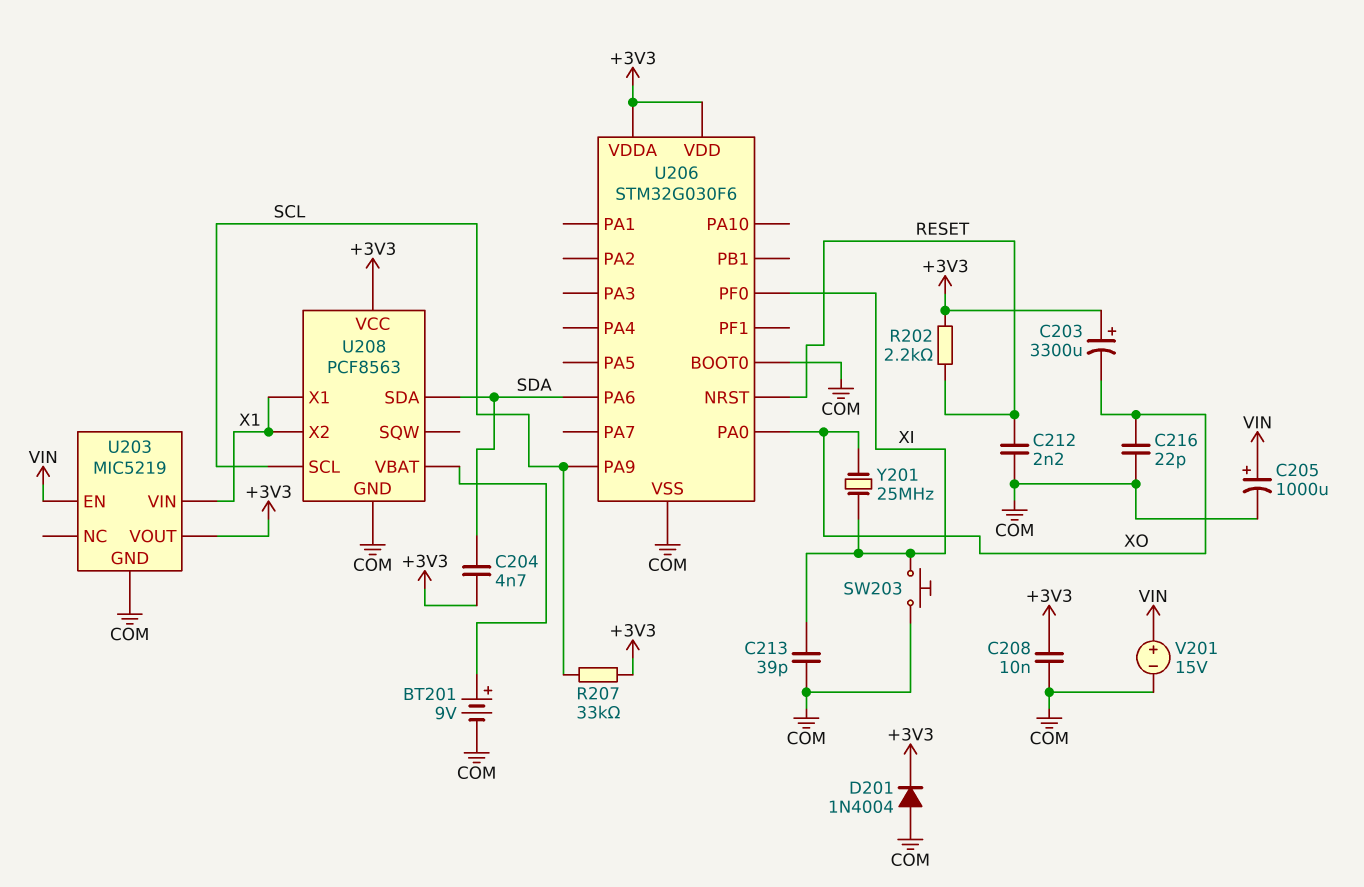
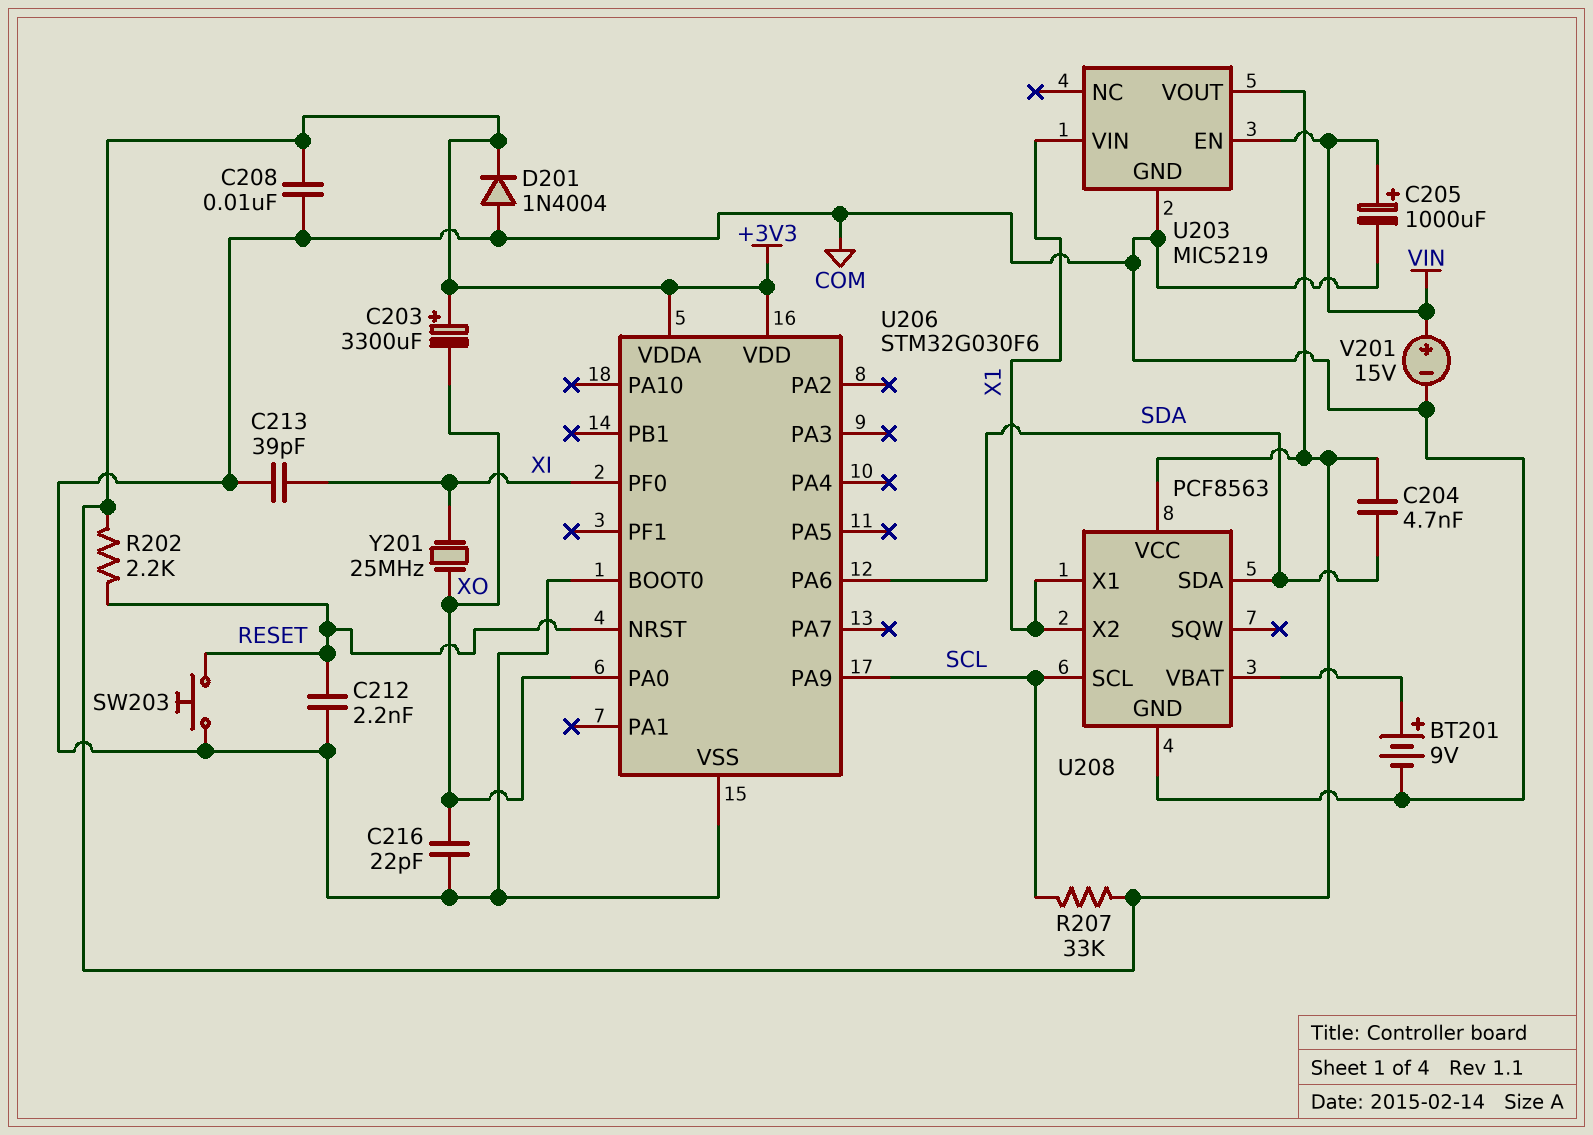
SW203: button (COM, XI) -> button (COM, RESET)

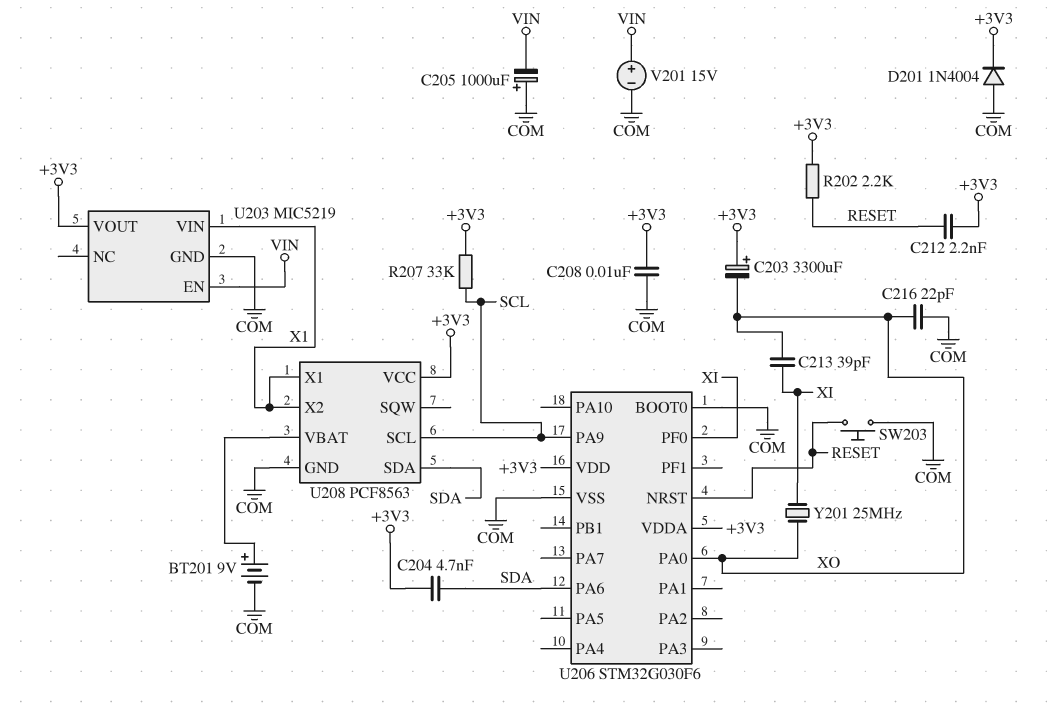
C205: 1000uF (plus VIN, minus COM) -> 1000uF (plus COM, minus VIN)
C212: 2.2nF (COM, RESET) -> 2.2nF (+3V3, RESET)
C213: 39pF (COM, XI) -> 39pF (XI, XO)

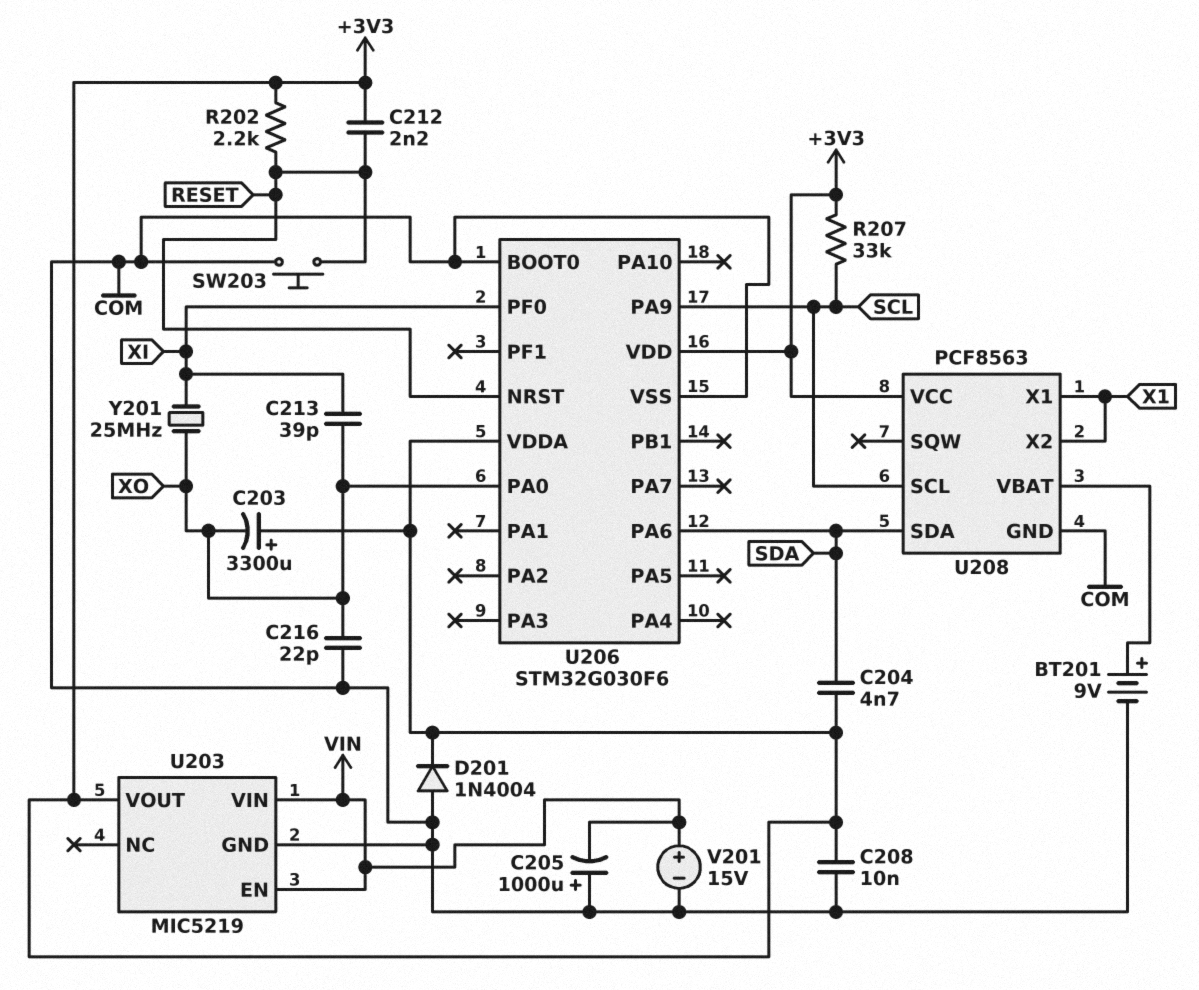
U203 pin VIN: X1 -> VIN

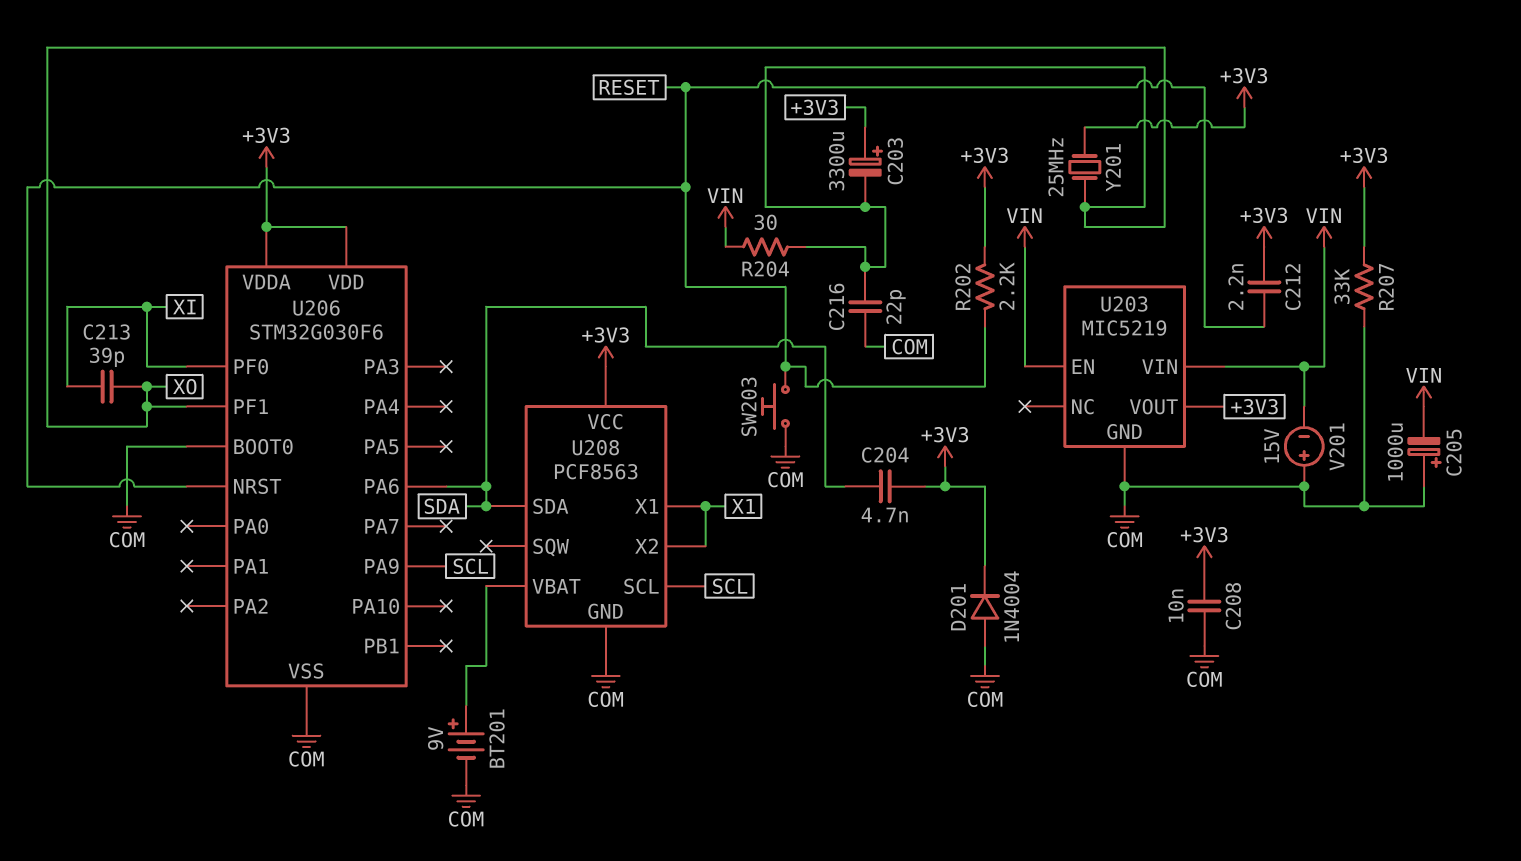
R204: none -> 30 (VIN, XO)
R207: 33k (+3V3, SCL) -> 33k (+3V3, COM)
U206 pin PA0: XO -> none
U206 pin PF1: none -> XO
V201: 15V (plus VIN, minus COM) -> 15V (plus COM, minus VIN)
Y201: 25MHz (XI, XO) -> 25MHz (+3V3, XO)

